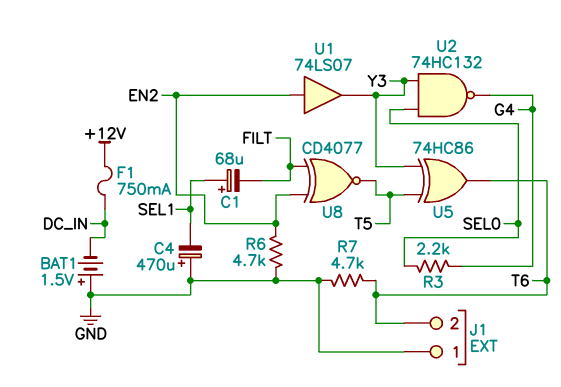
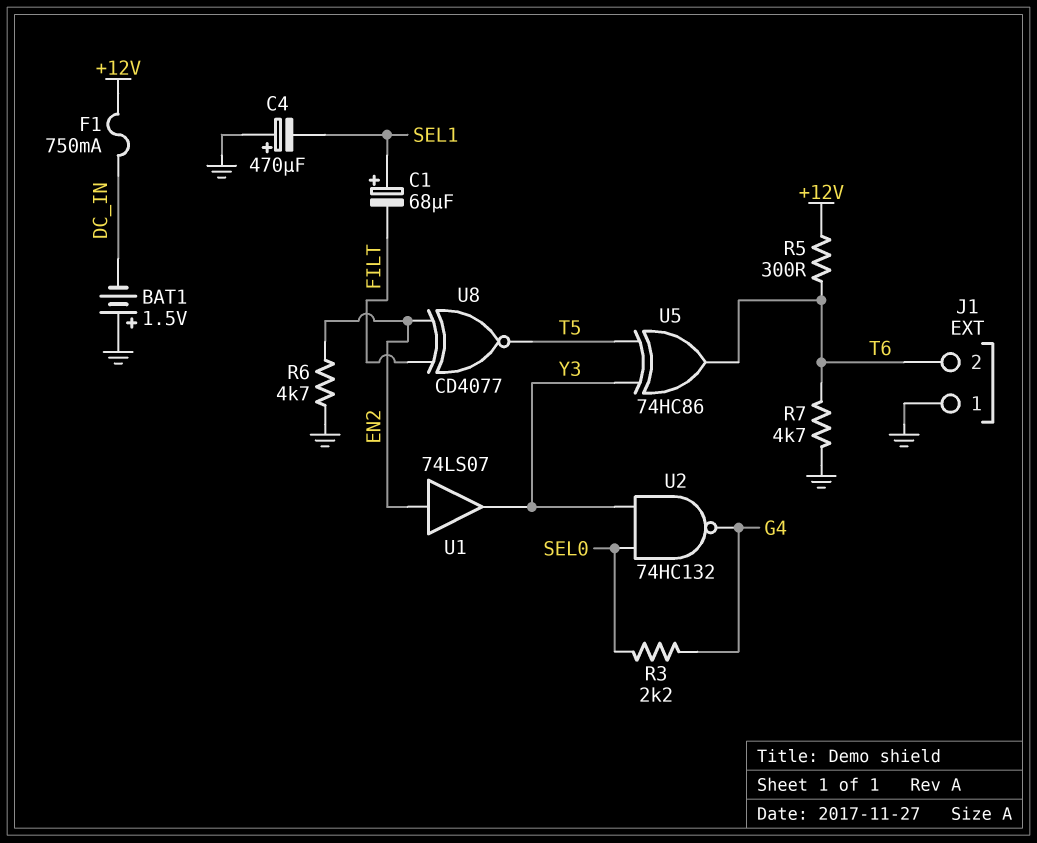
R5: none -> 300 (+12V, T6)

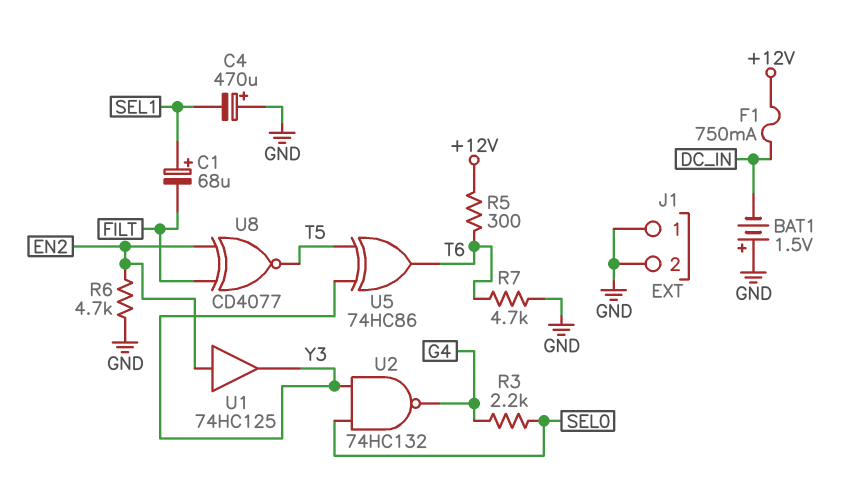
J1 pin 2: T6 -> GND
U1: buffer 74LS07 (in EN2, out Y3) -> buffer 74HC125 (in EN2, out Y3)

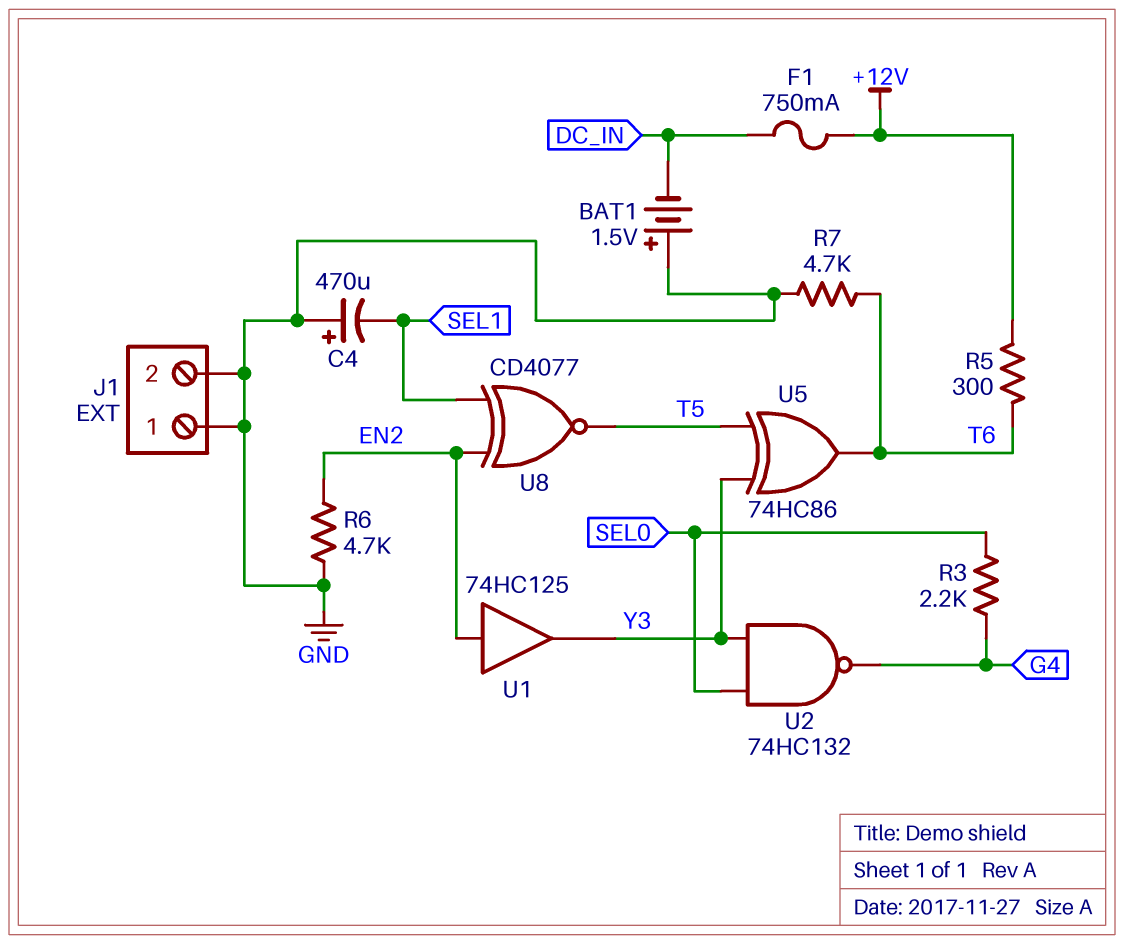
C1: 68uF (plus SEL1, minus FILT) -> none
U8: XNOR CD4077 (in EN2, in FILT, out T5) -> XNOR CD4077 (in EN2, in SEL1, out T5)

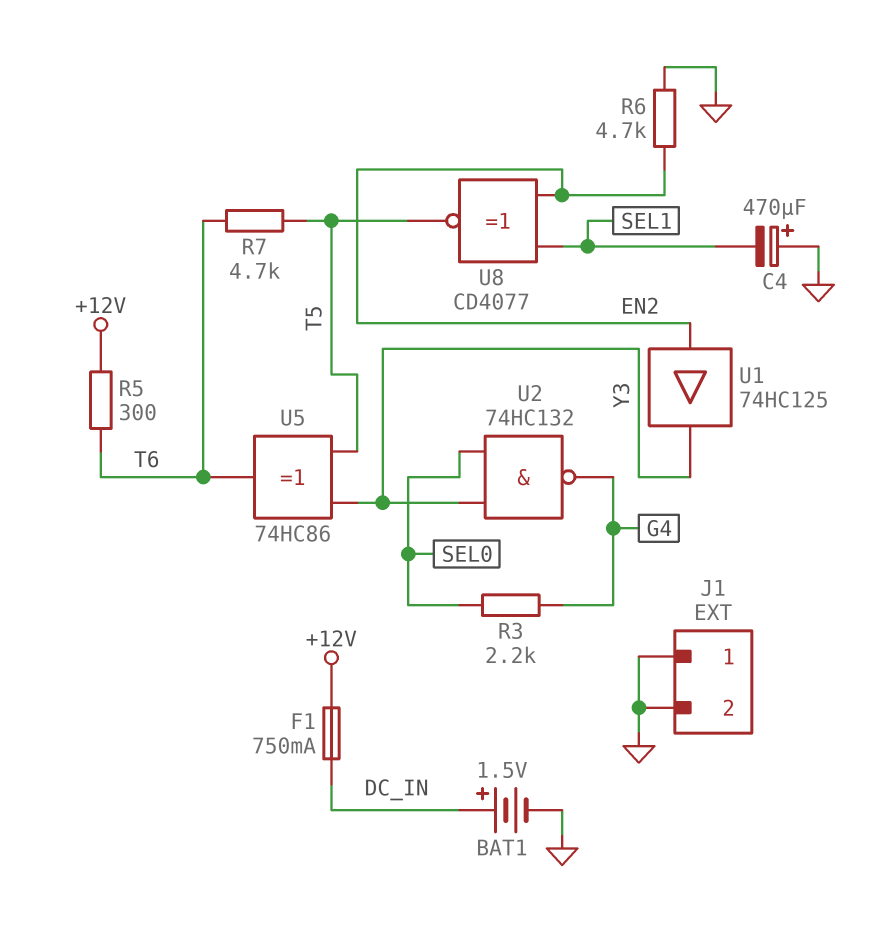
BAT1: 1.5V (plus GND, minus DC_IN) -> 1.5V (plus DC_IN, minus GND)
R7: 4.7k (GND, T6) -> 4.7k (T5, T6)

